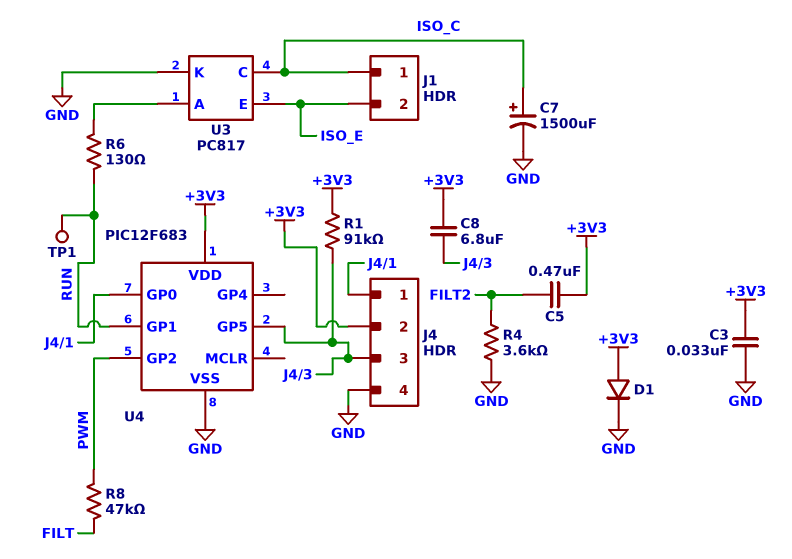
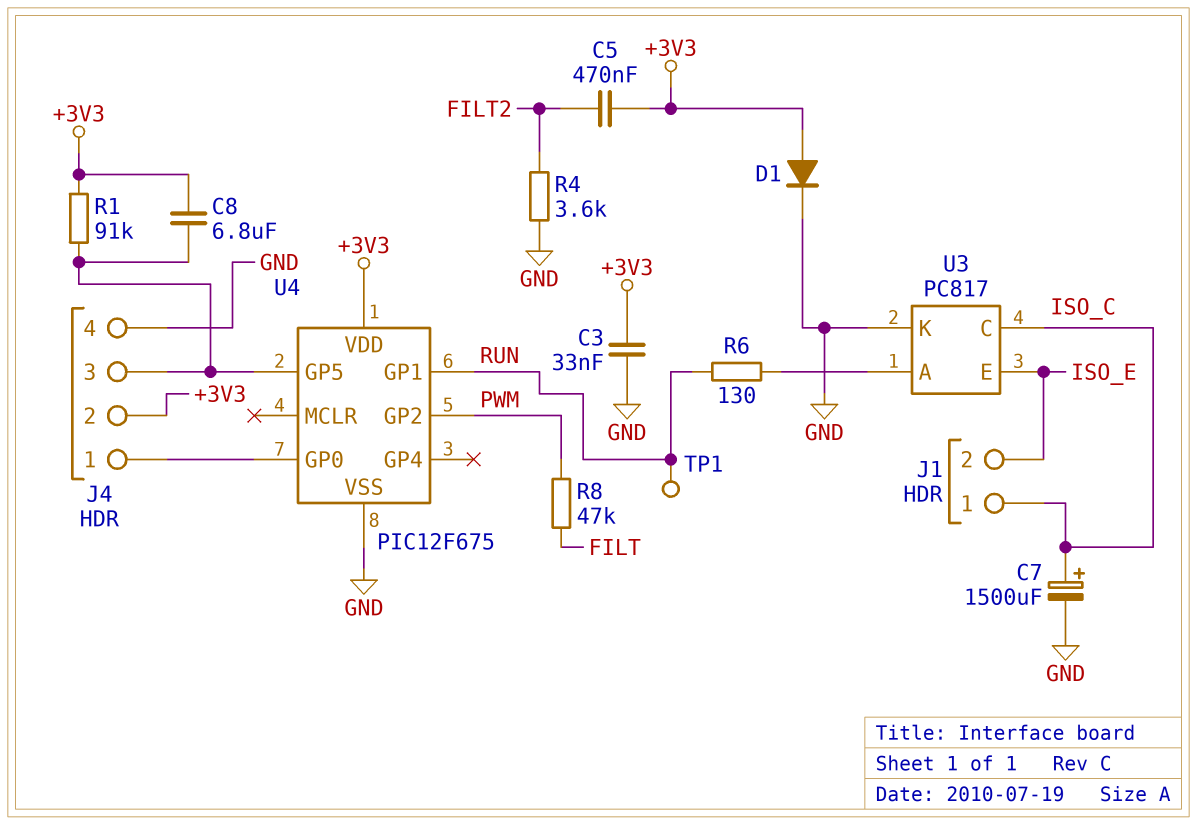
U4: PIC12F683 -> PIC12F675

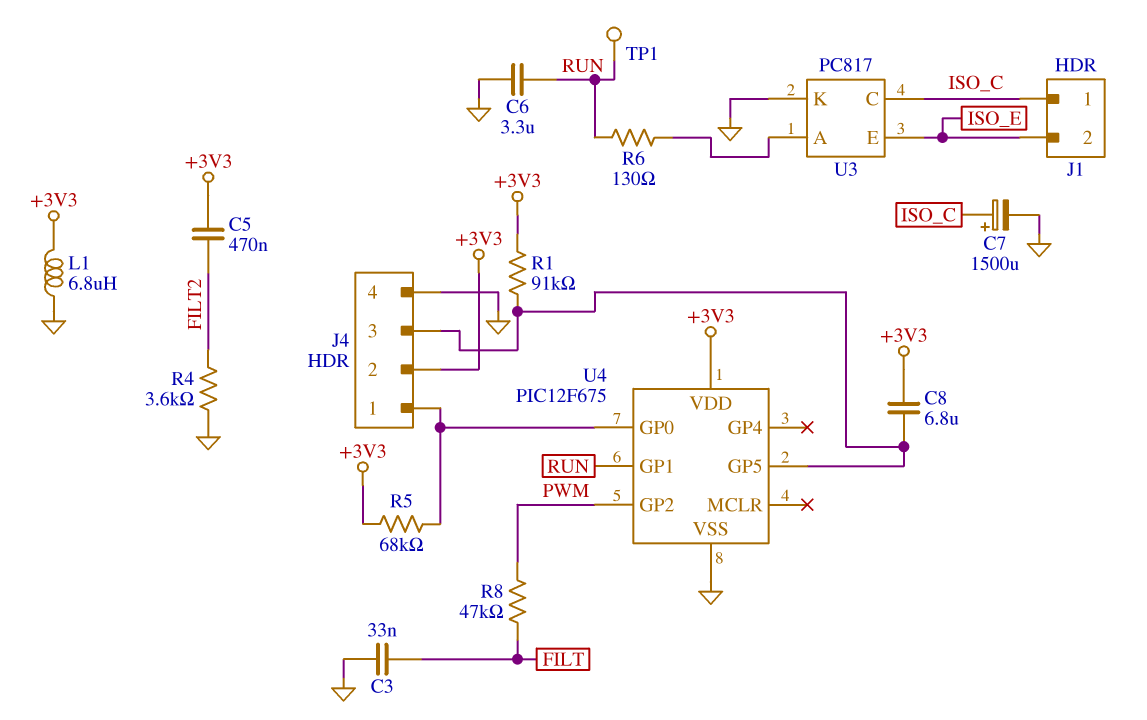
C3: 33nF (+3V3, GND) -> 33nF (FILT, GND)
C6: none -> 3.3uF (GND, RUN)
D1: diode (A +3V3, K GND) -> none
L1: none -> 6.8uH (+3V3, GND)
R5: none -> 68k (+3V3, J4/1)

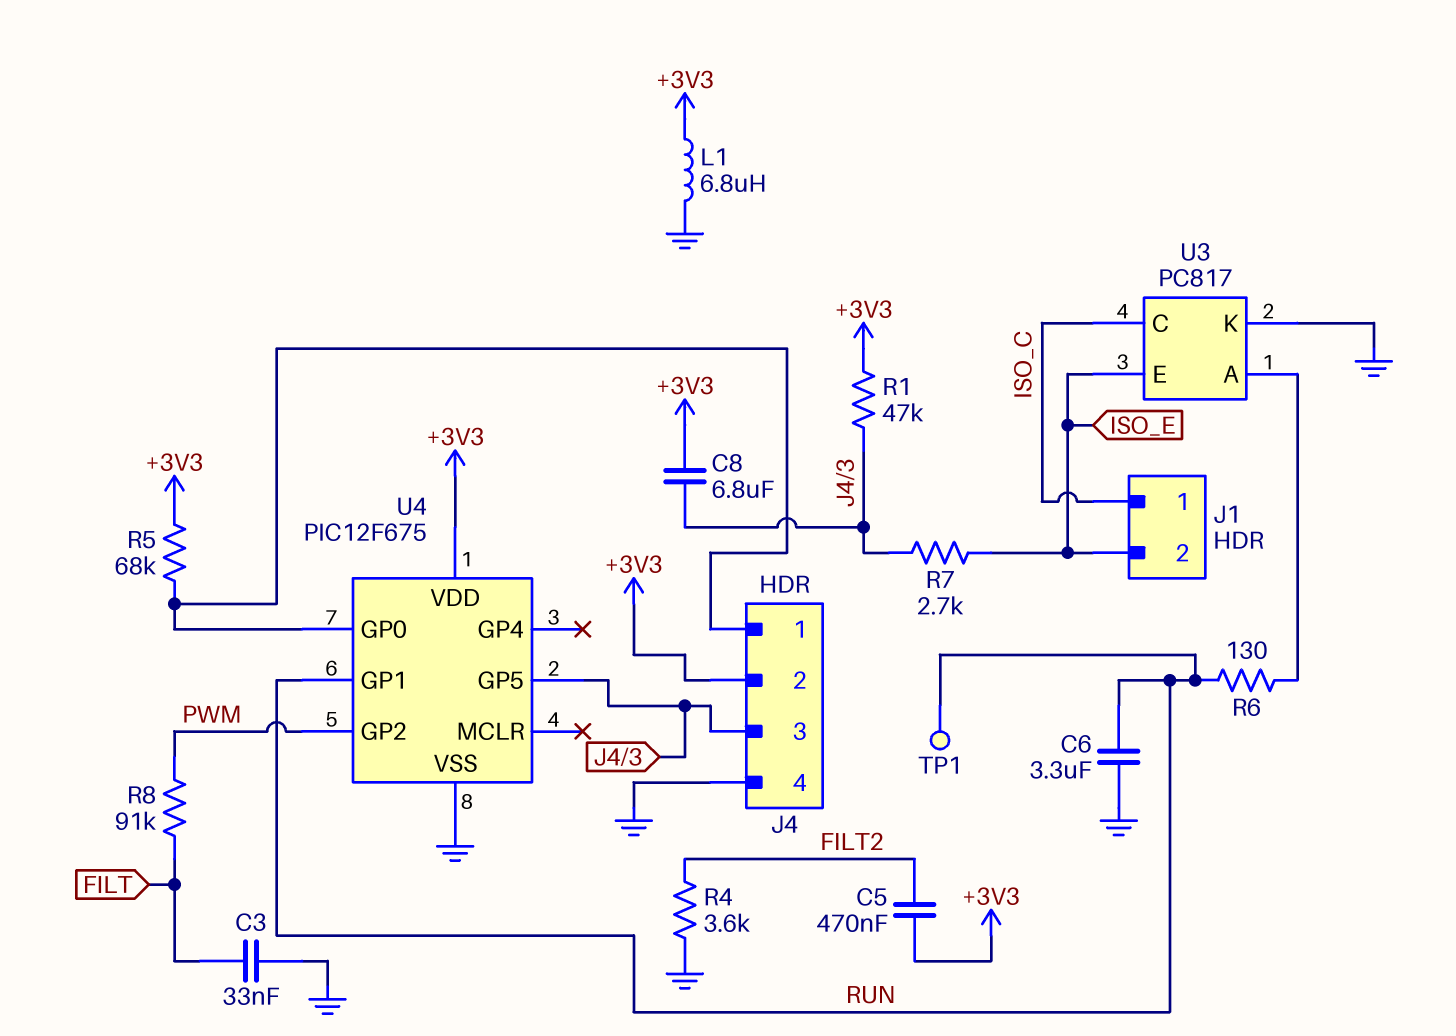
C7: 1500uF (plus ISO_C, minus GND) -> none
R1: 91k (+3V3, J4/3) -> 47k (+3V3, J4/3)
R7: none -> 2.7k (ISO_E, J4/3)
R8: 47k (FILT, PWM) -> 91k (FILT, PWM)

